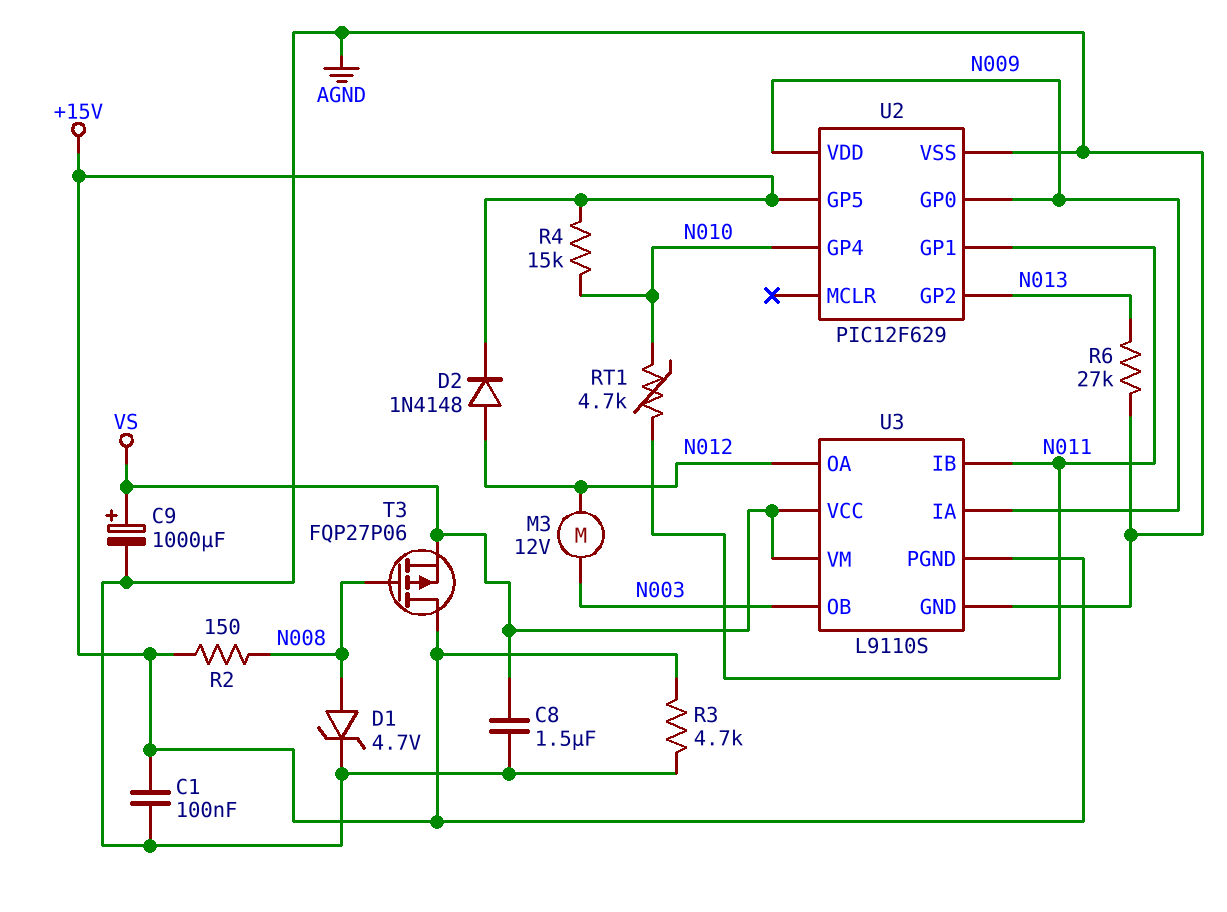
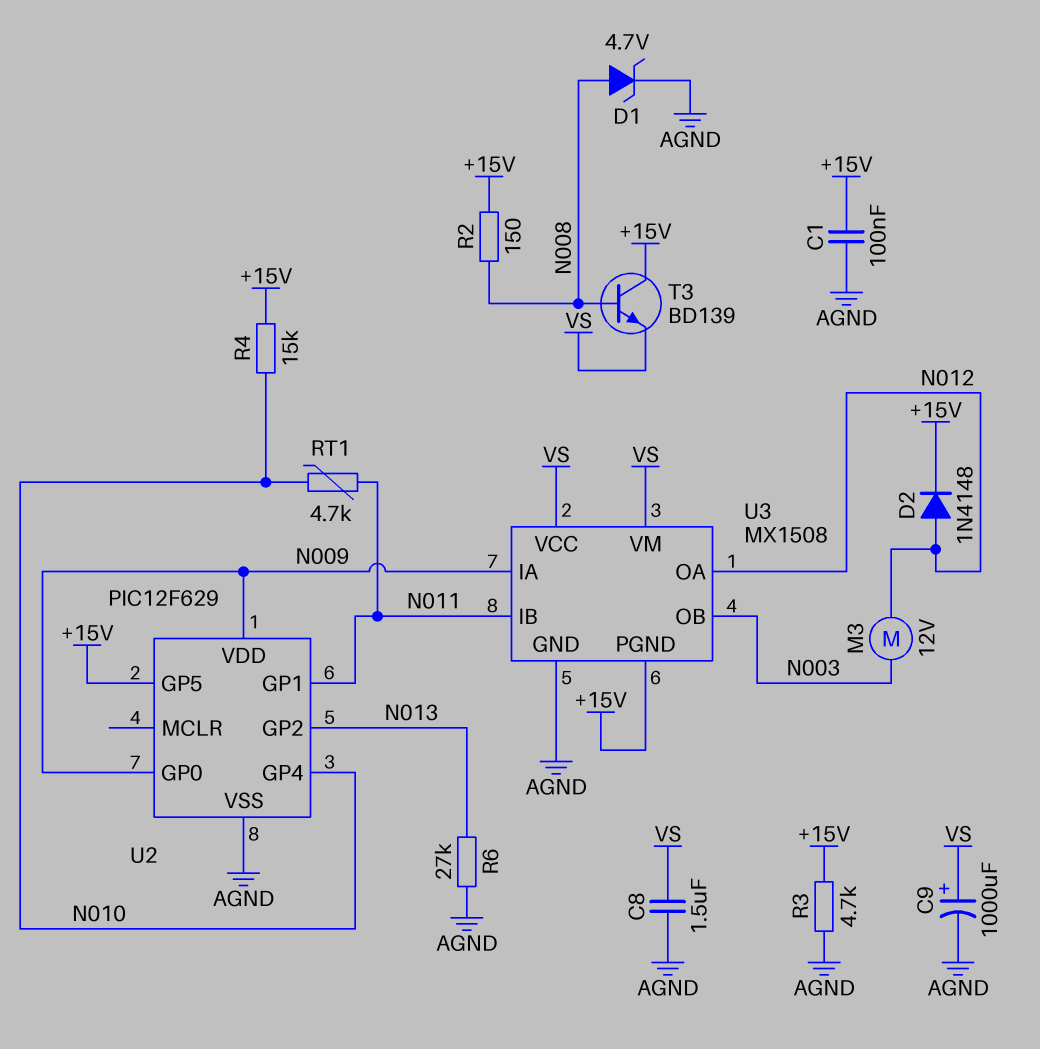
T3: PMOS FQP27P06 (G N008, D +15V, S VS) -> NPN BD139 (B N008, C +15V, E VS)
U3: L9110S -> MX1508

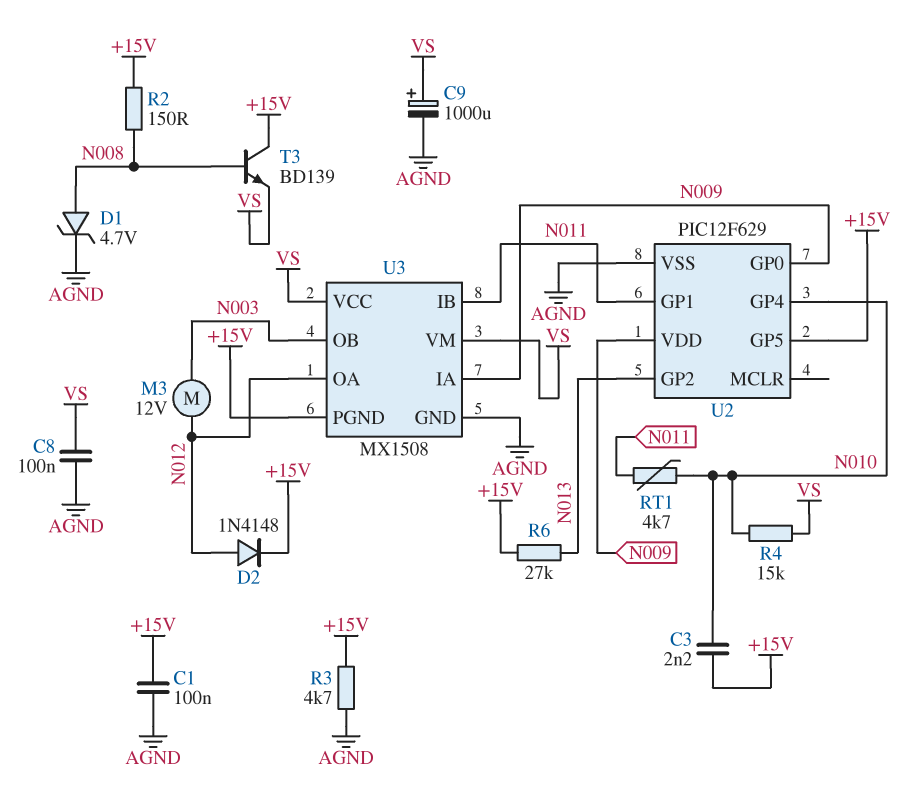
C3: none -> 2.2nF (+15V, N010)
C8: 1.5uF (AGND, VS) -> 100nF (AGND, VS)
R4: 15k (+15V, N010) -> 15k (N010, VS)
R6: 27k (AGND, N013) -> 27k (+15V, N013)

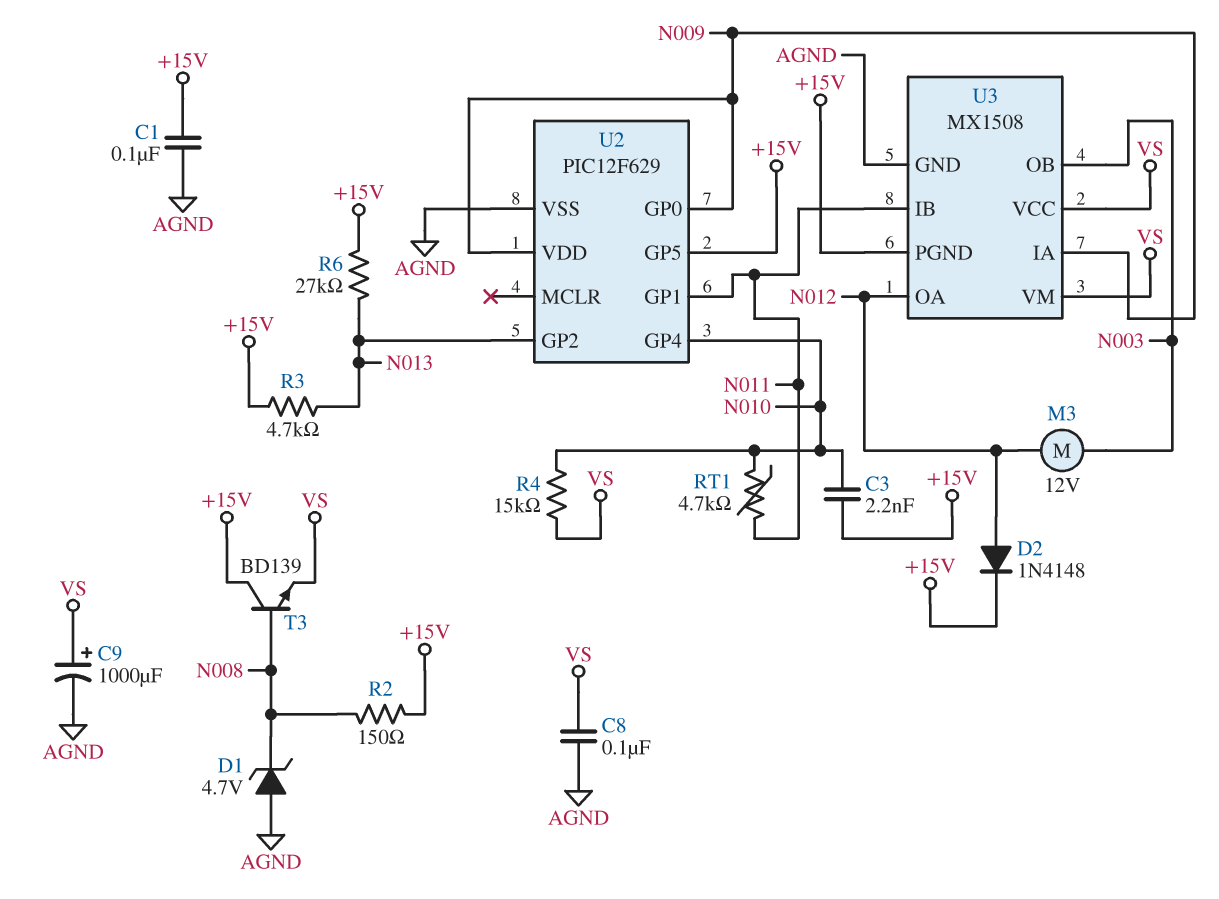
D1: zener 4.7V (A N008, K AGND) -> zener 4.7V (A AGND, K N008)
R3: 4.7k (+15V, AGND) -> 4.7k (+15V, N013)

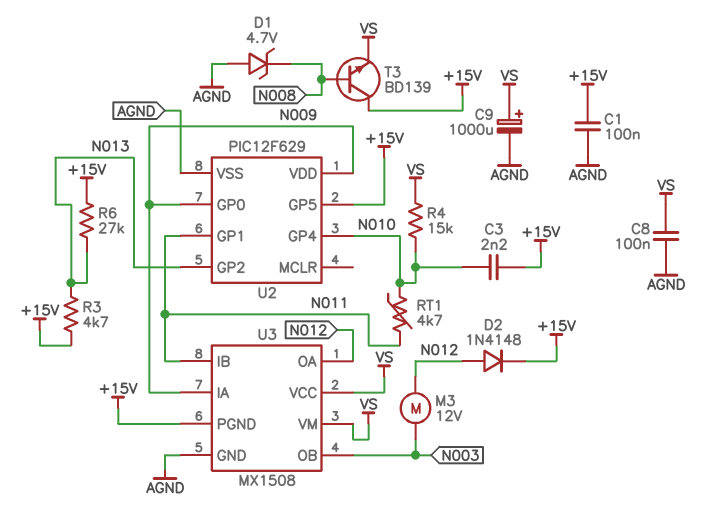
R2: 150 (+15V, N008) -> none

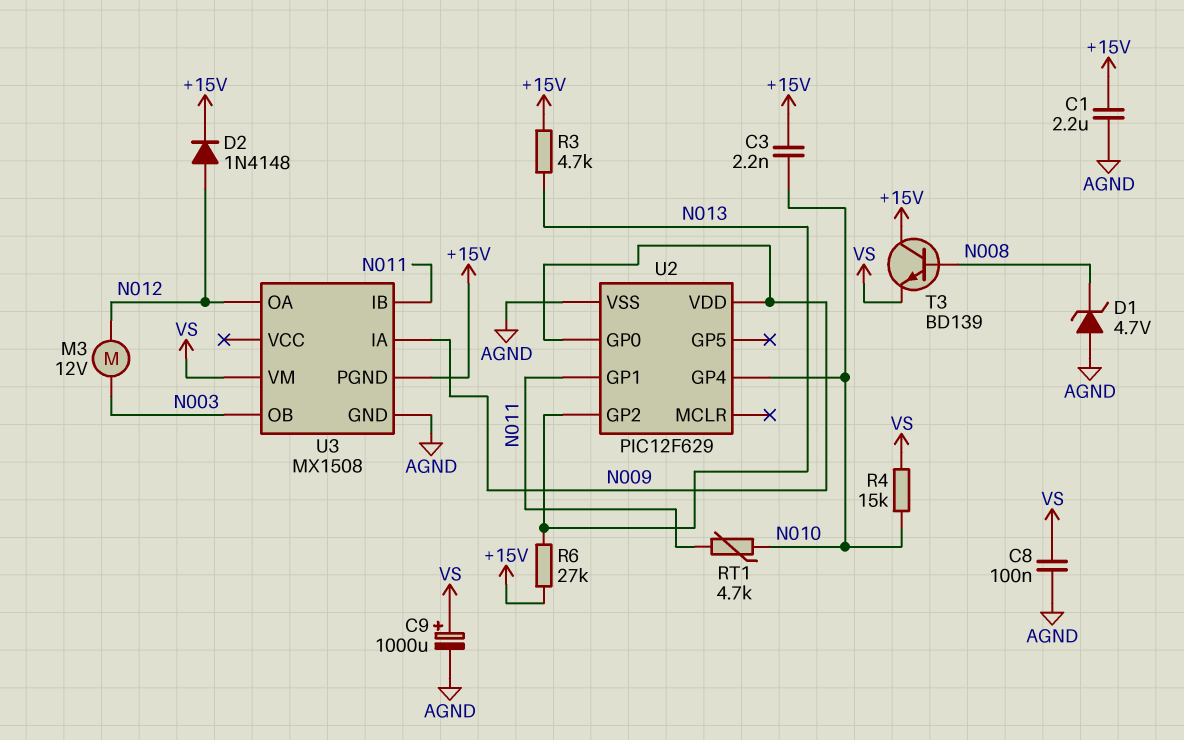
C1: 100nF (+15V, AGND) -> 2.2uF (+15V, AGND)
U2 pin GP5: +15V -> none
U3 pin VCC: VS -> none

